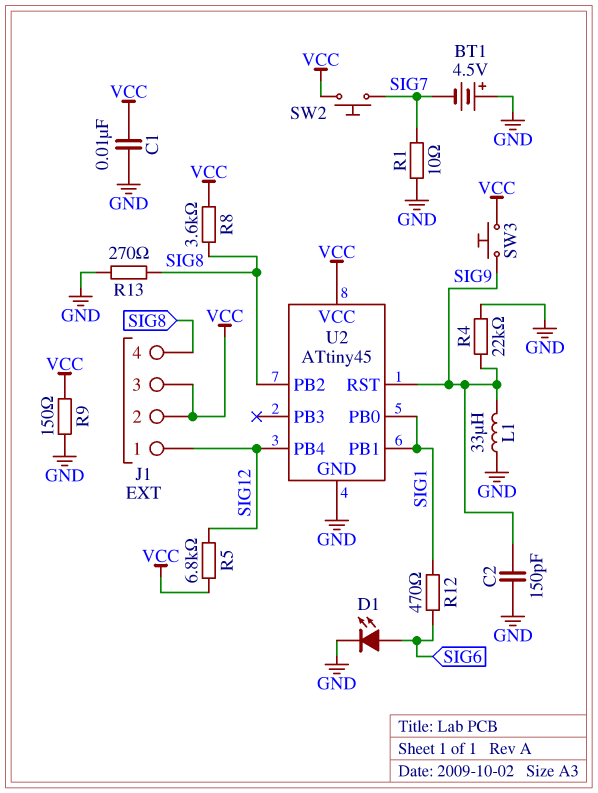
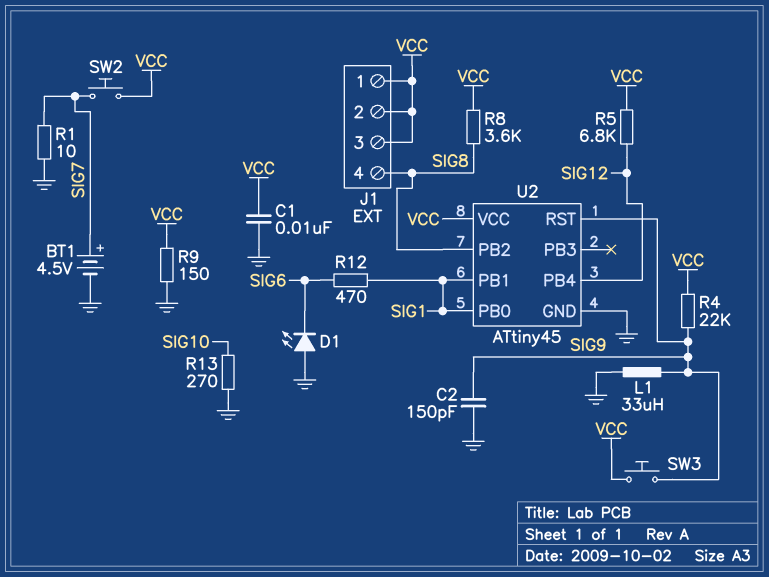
BT1: 4.5V (plus GND, minus SIG7) -> 4.5V (plus SIG7, minus GND)
D1: LED (A SIG6, K GND) -> LED (A GND, K SIG6)
J1 pin 1: SIG12 -> VCC
R4: 22k (GND, SIG9) -> 22k (SIG9, VCC)
R13: 270 (GND, SIG8) -> 270 (GND, SIG10)

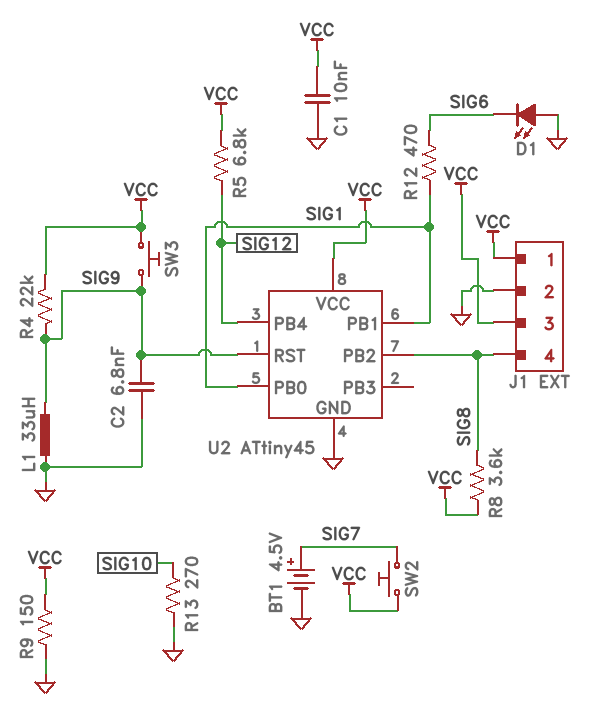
C2: 150pF (GND, SIG9) -> 6.8nF (GND, SIG9)
J1 pin 2: VCC -> GND
R1: 10 (GND, SIG7) -> none

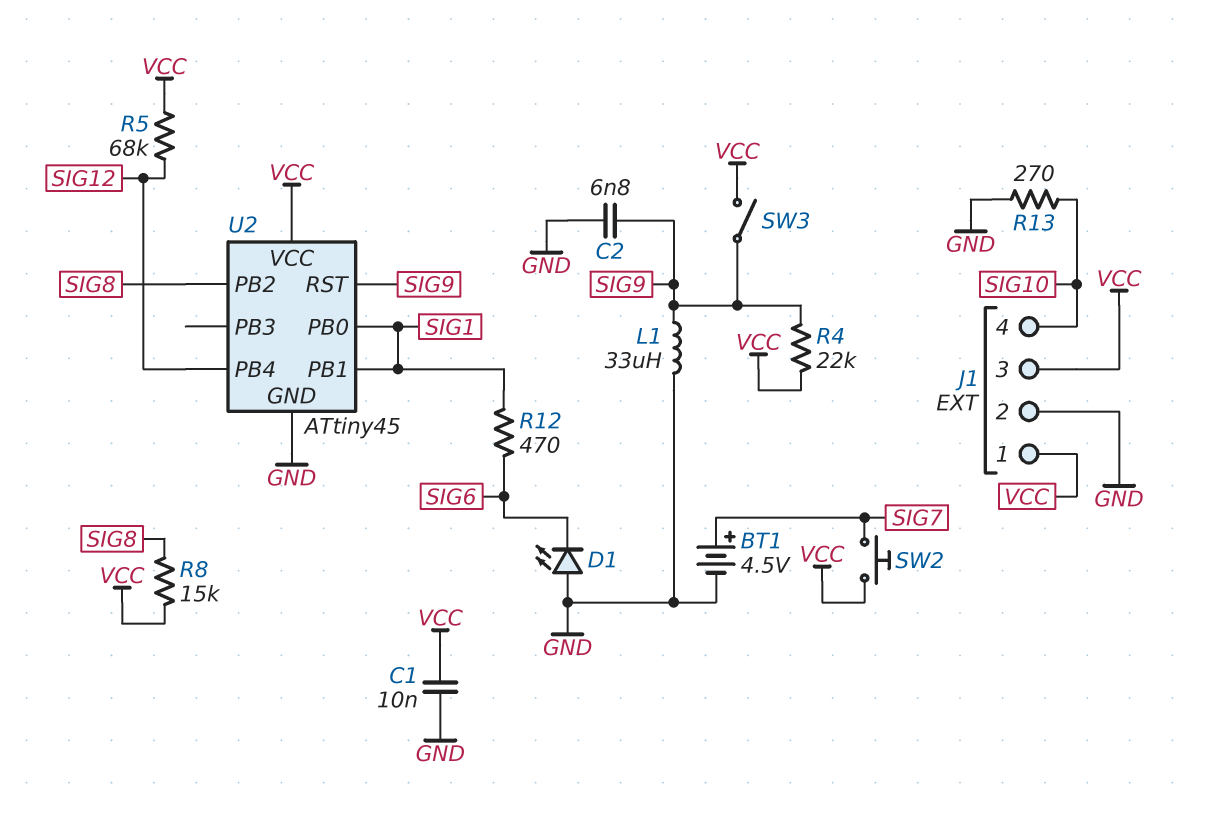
J1 pin 4: SIG8 -> SIG10
R5: 6.8k (SIG12, VCC) -> 68k (SIG12, VCC)
R8: 3.6k (SIG8, VCC) -> 15k (SIG8, VCC)
R9: 150 (GND, VCC) -> none
SW3: button (SIG9, VCC) -> switch (SIG9, VCC)

